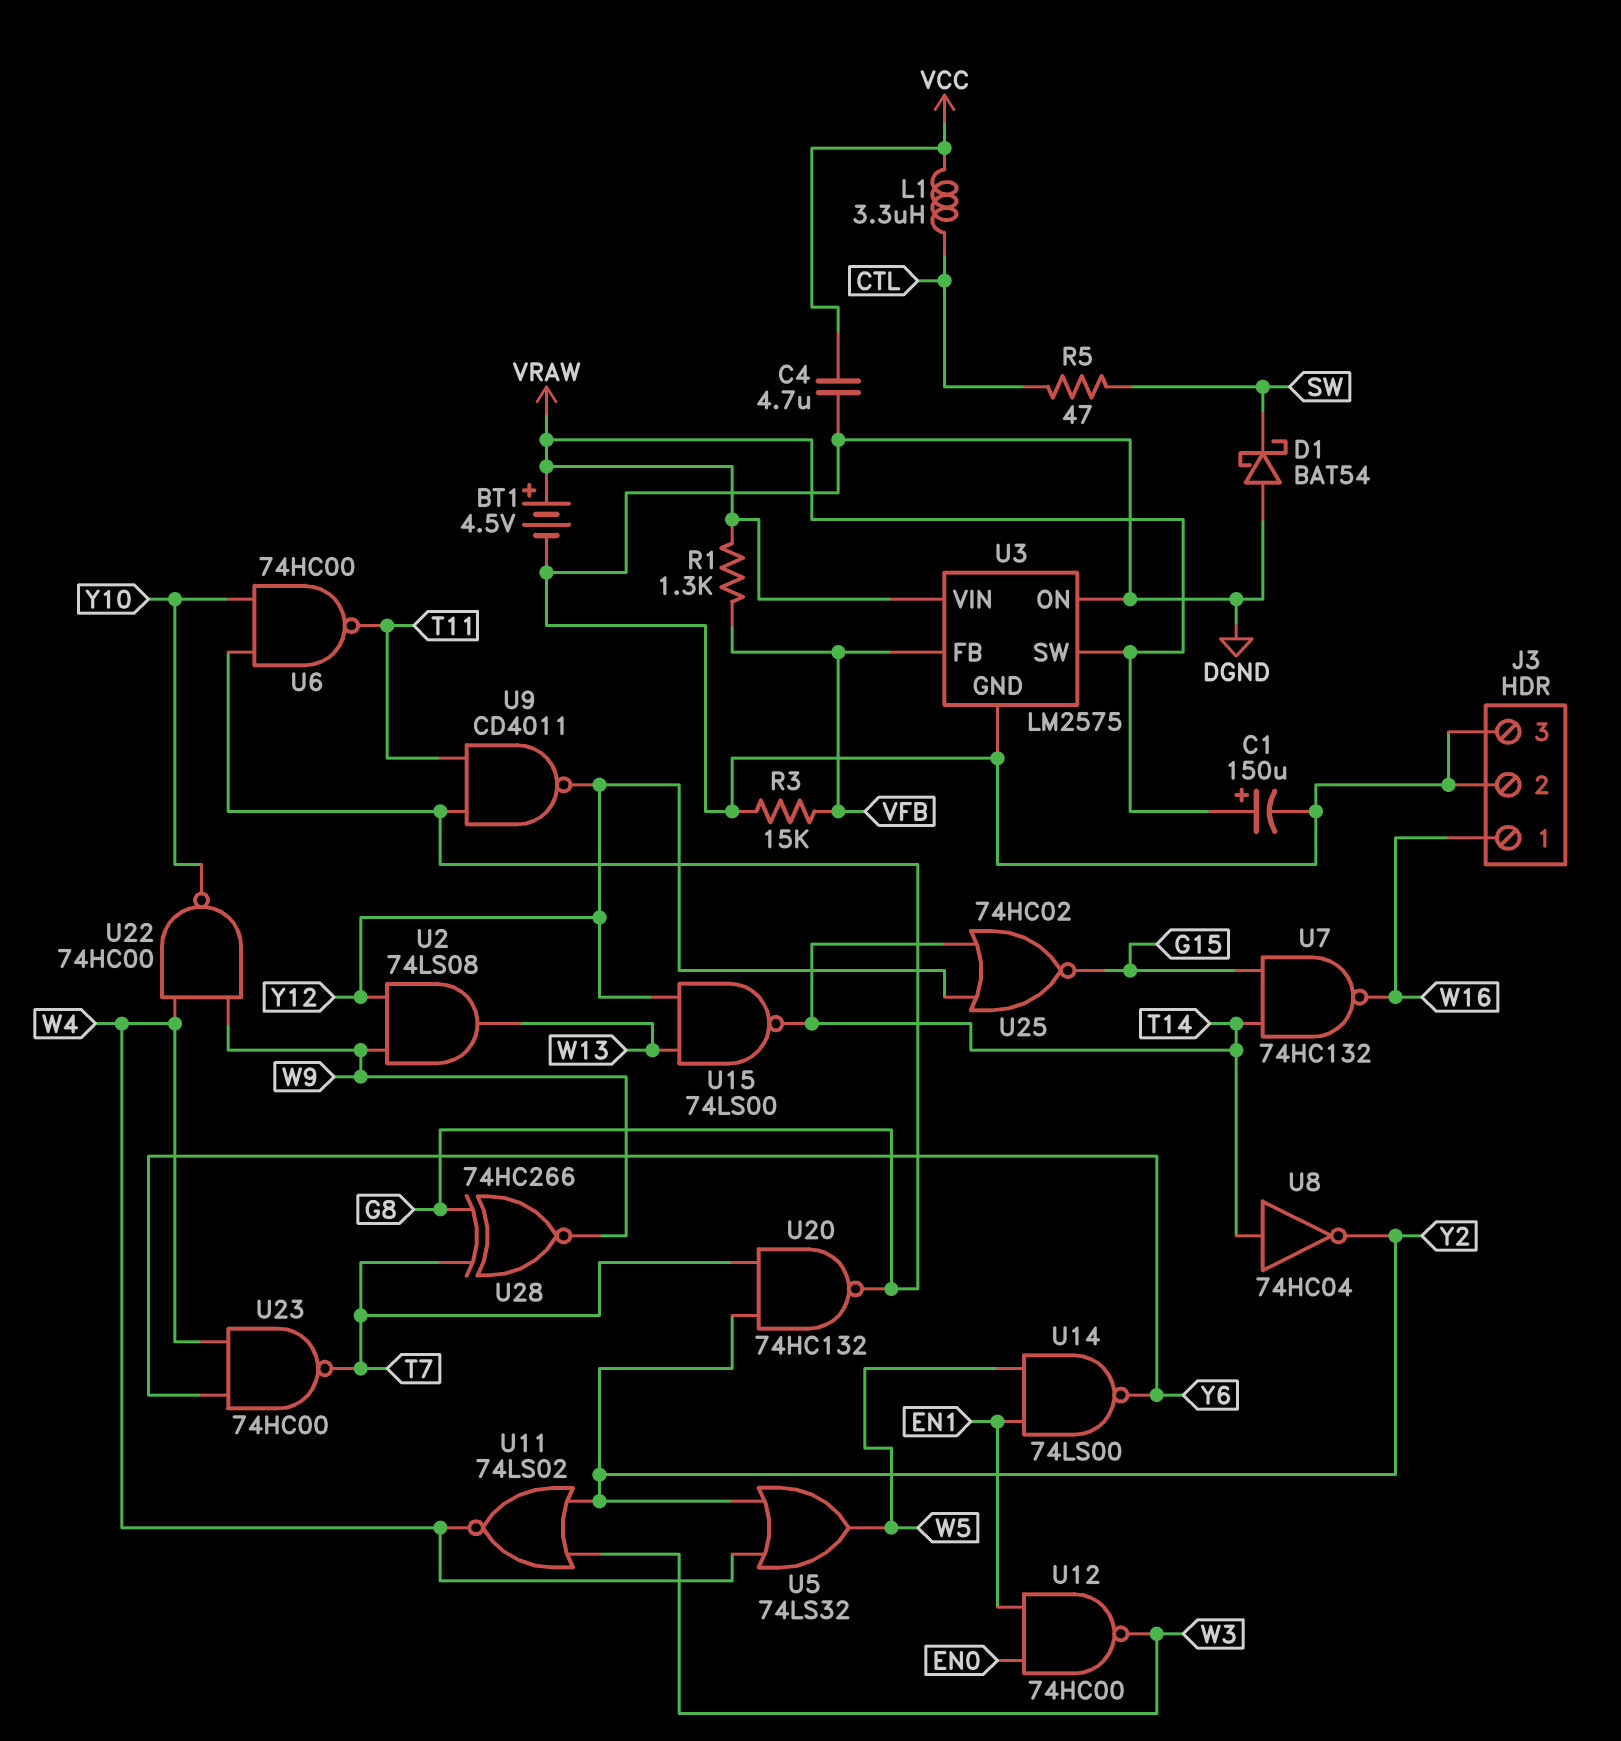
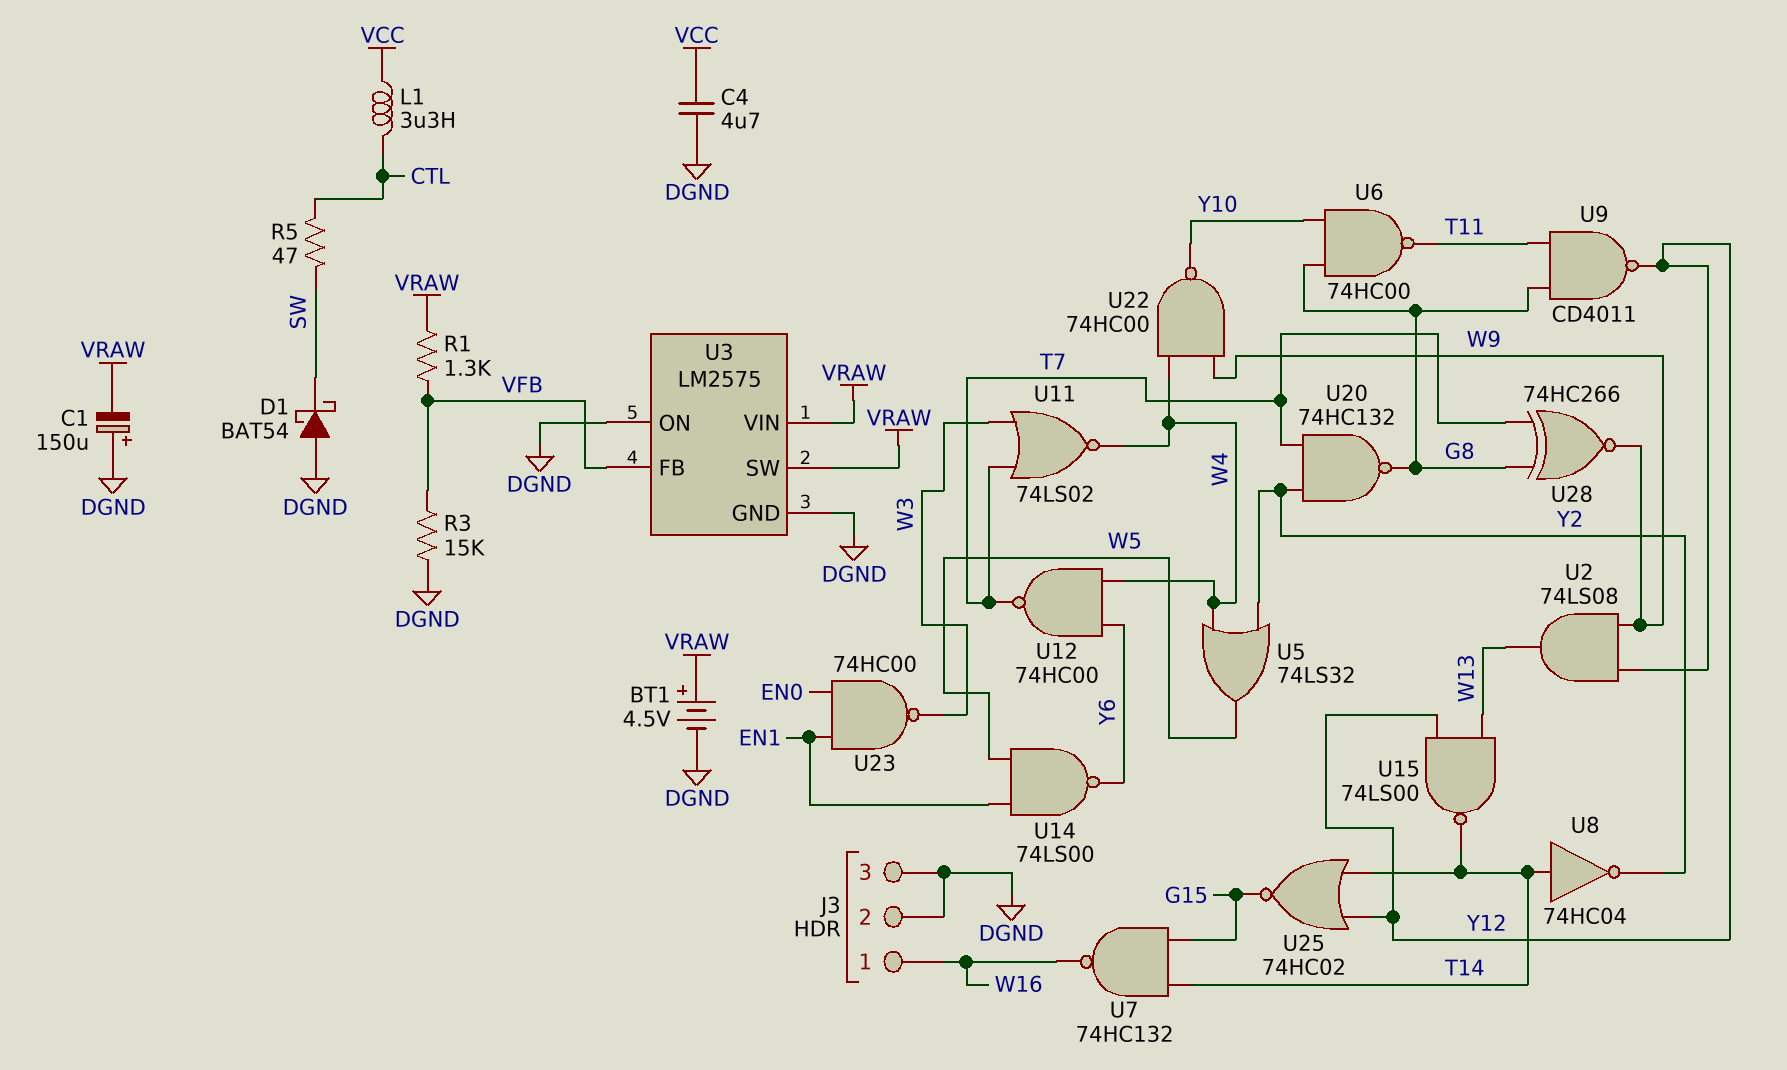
C1: 150uF (plus VRAW, minus DGND) -> 150uF (plus DGND, minus VRAW)
U11: NOR 74LS02 (in W3, in Y2, out W4) -> NOR 74LS02 (in T7, in W3, out W4)
U12: NAND 74HC00 (in EN0, in EN1, out W3) -> NAND 74HC00 (in W4, in Y6, out T7)
U23: NAND 74HC00 (in W4, in Y6, out T7) -> NAND 74HC00 (in EN0, in EN1, out W3)

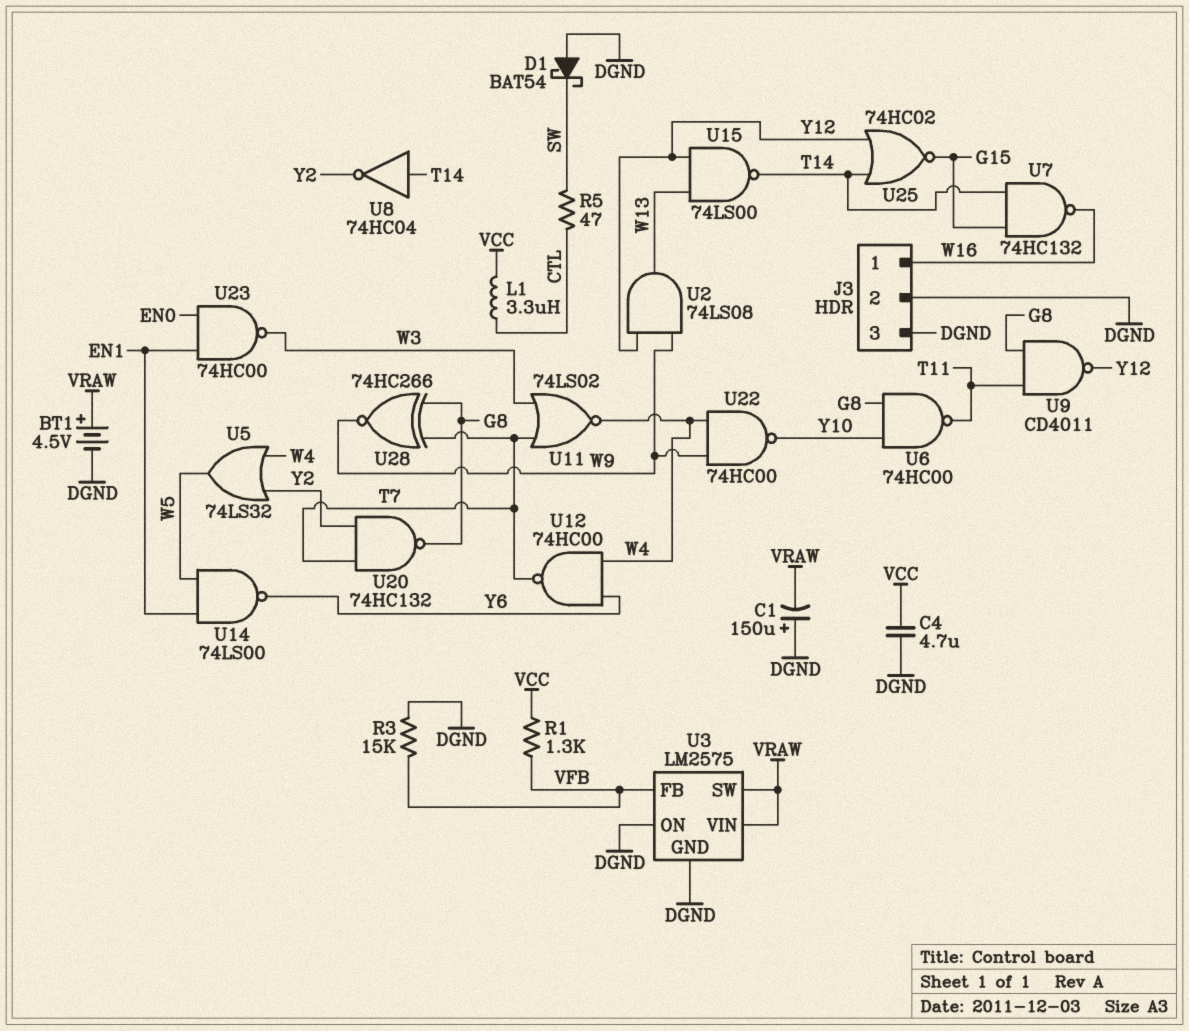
R1: 1.3k (VFB, VRAW) -> 1.3k (VCC, VFB)

